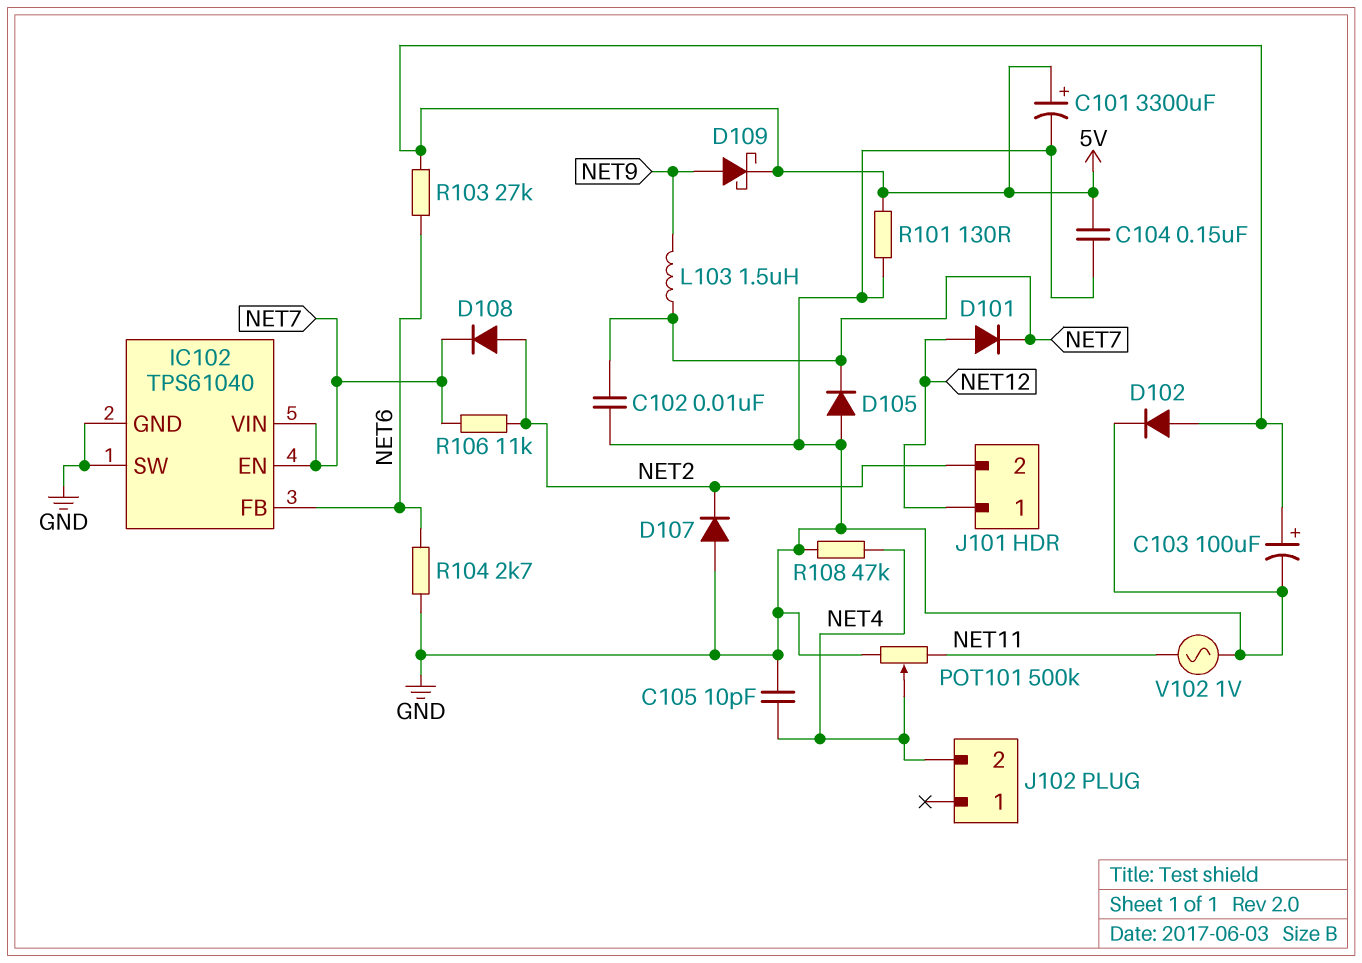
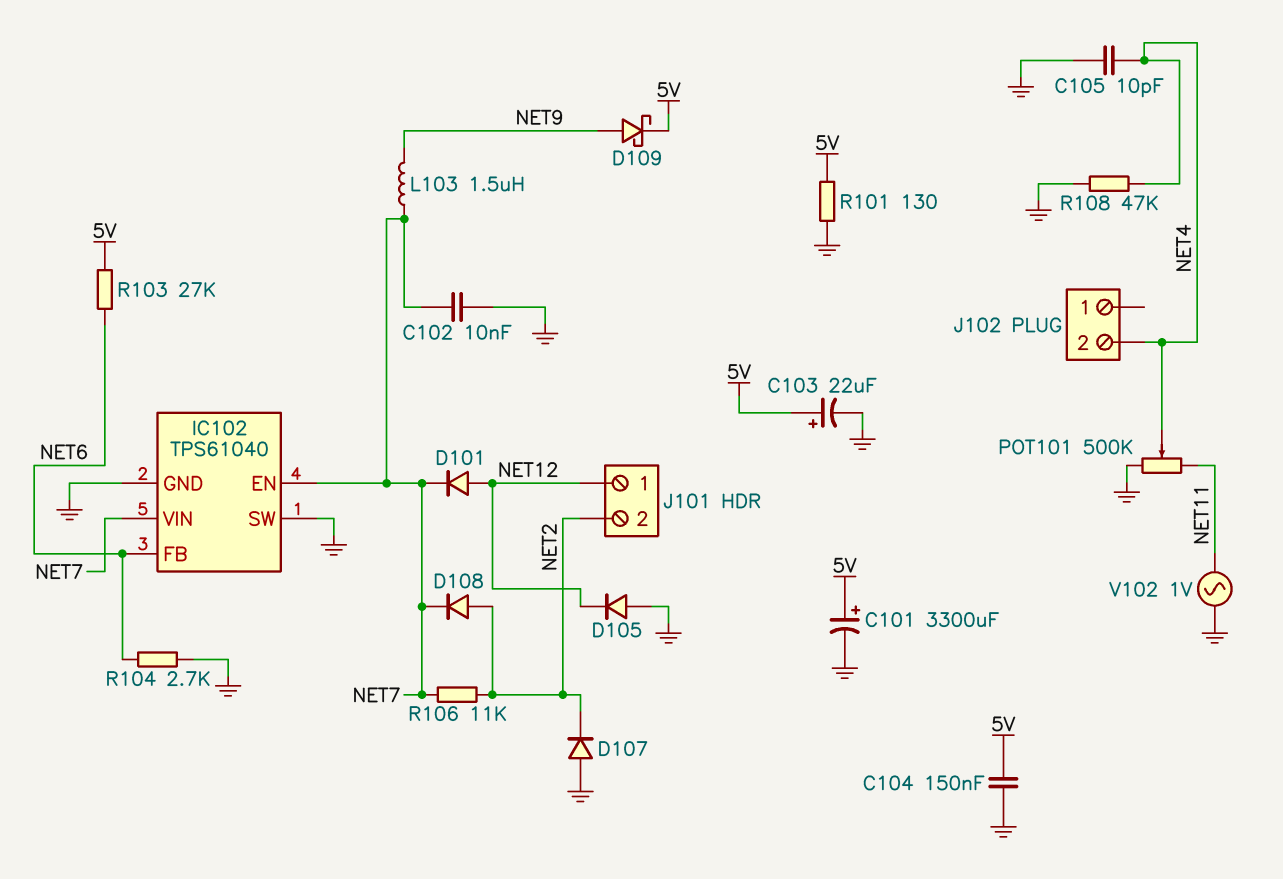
C103: 100uF (plus 5V, minus GND) -> 22uF (plus 5V, minus GND)
D102: diode (A 5V, K GND) -> none
D105: diode (A GND, K NET7) -> diode (A GND, K NET12)

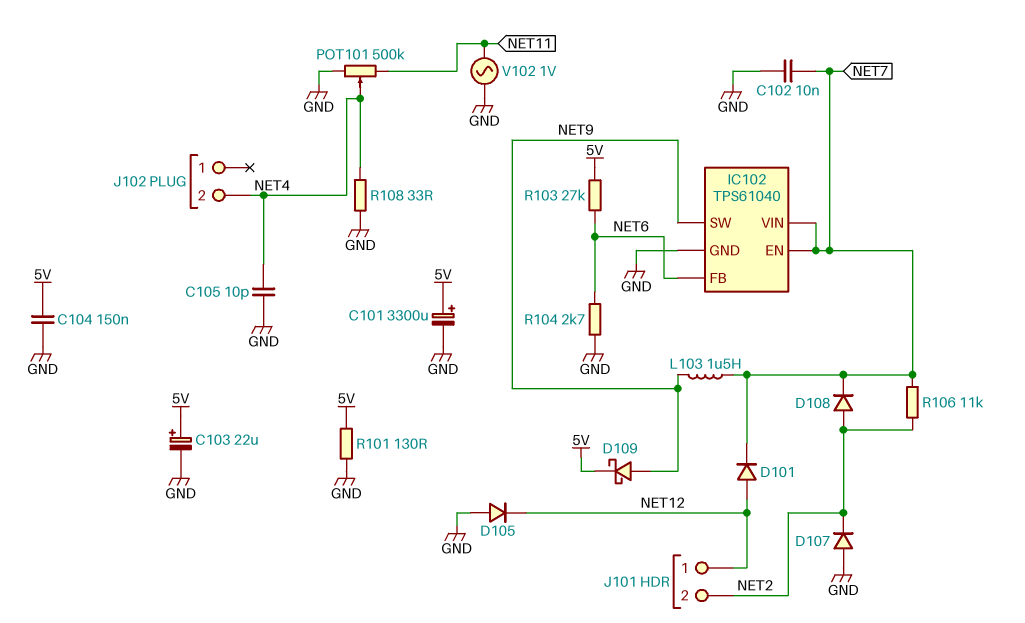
IC102 pin SW: GND -> NET9
R108: 47k (GND, NET4) -> 33 (GND, NET4)

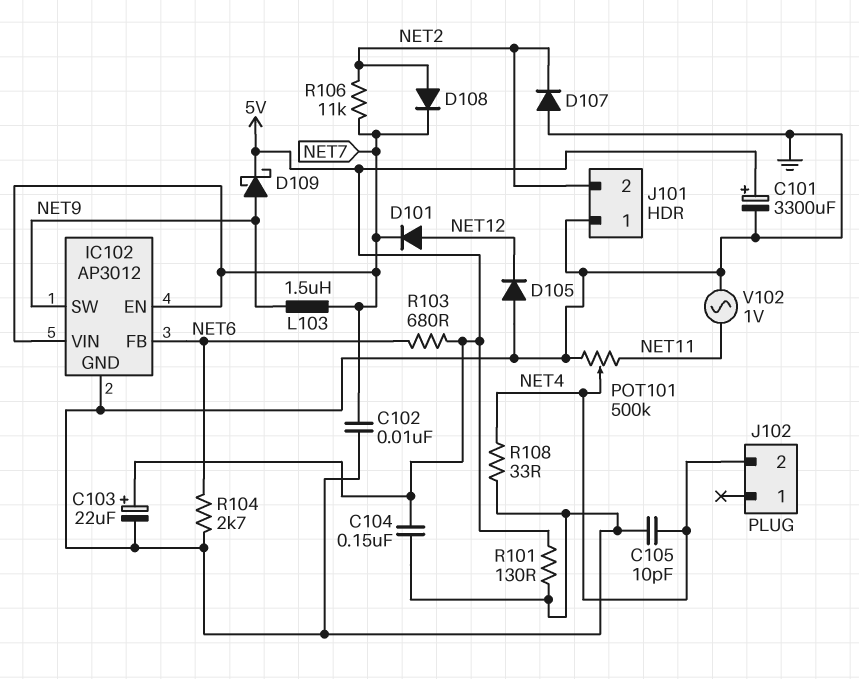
IC102: TPS61040 -> AP3012
J101 pin 1: NET12 -> GND
R103: 27k (5V, NET6) -> 680 (5V, NET6)

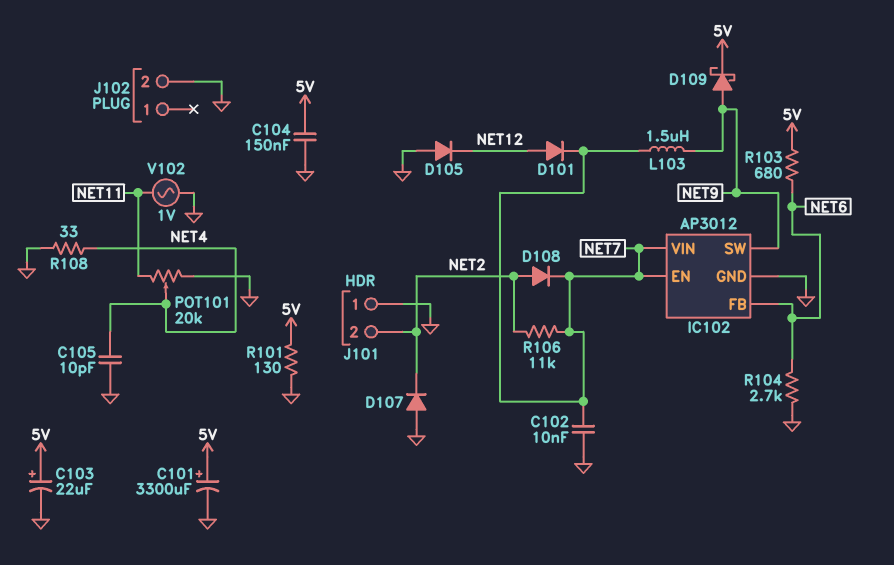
J102 pin 2: NET4 -> GND
POT101: 500k (GND, NET11, wiper NET4) -> 20k (GND, NET11, wiper NET4)

